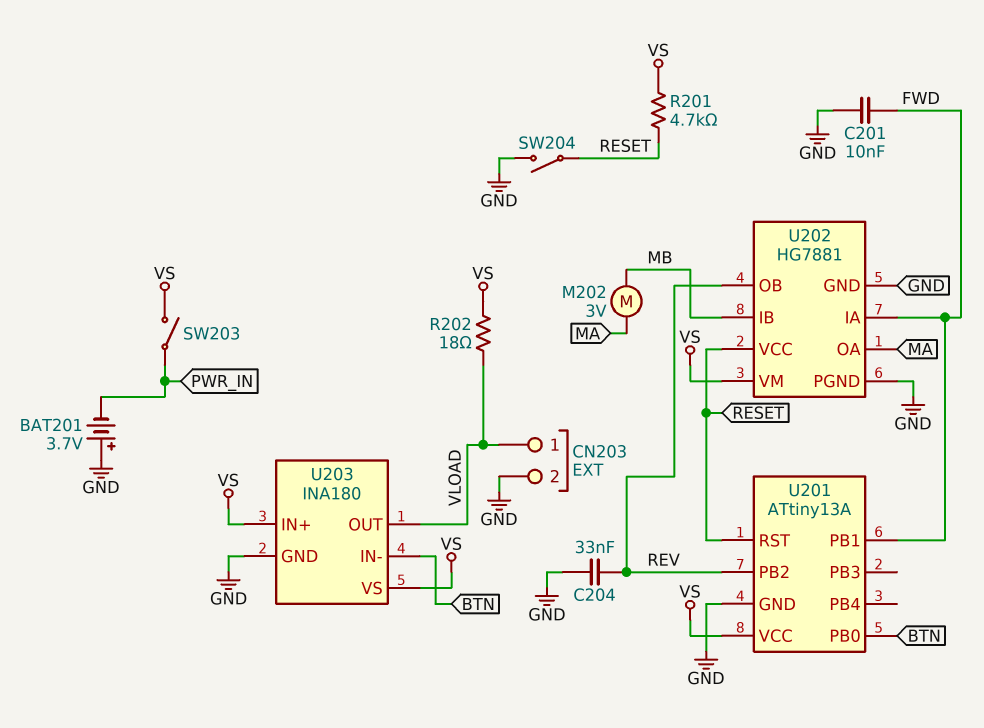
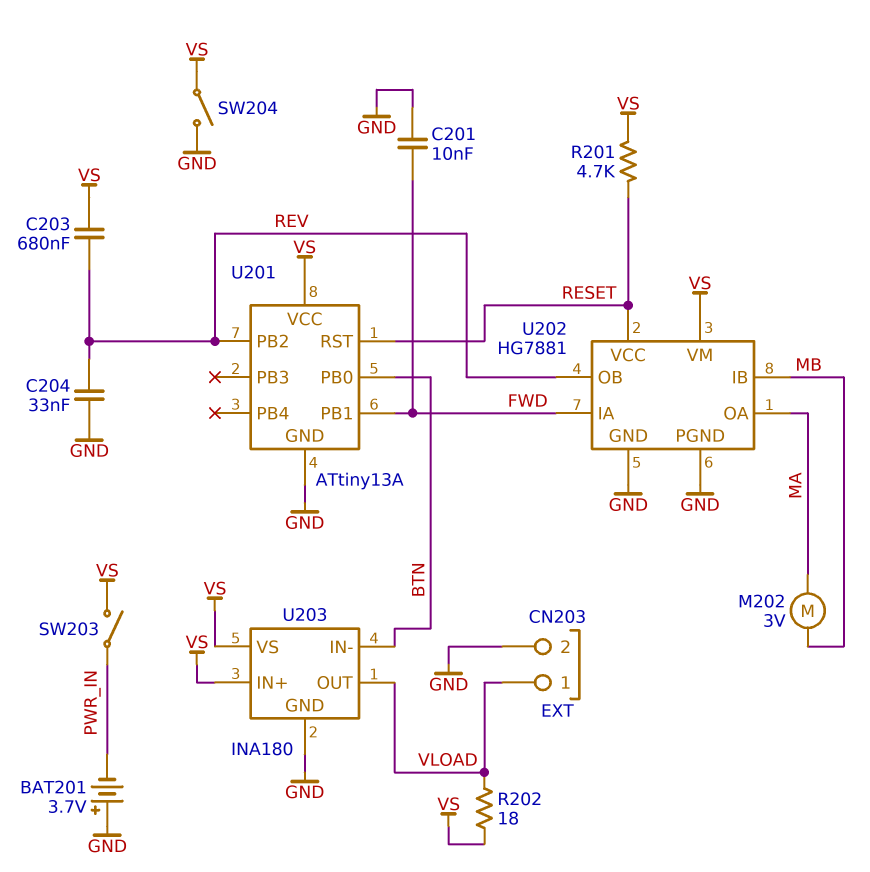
C203: none -> 680nF (REV, VS)
SW204: switch (GND, RESET) -> switch (GND, VS)

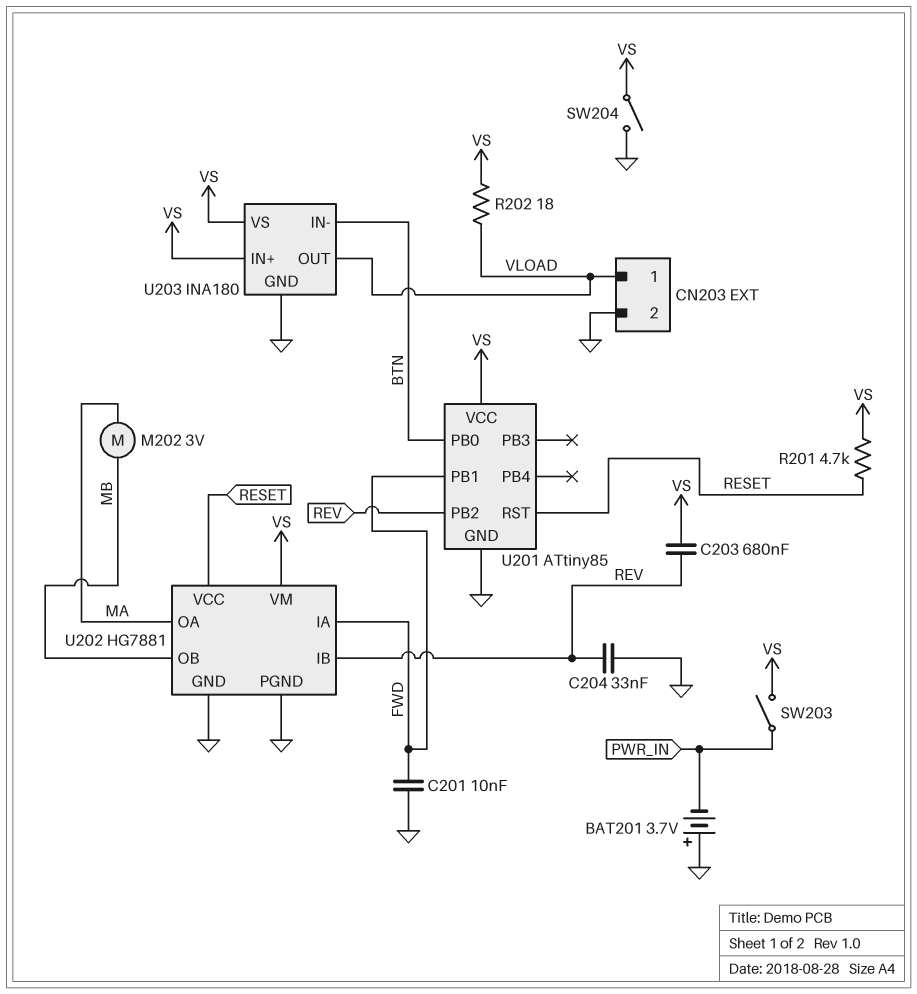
U201: ATtiny13A -> ATtiny85
U202 pin IB: MB -> REV
U202 pin OB: REV -> MB

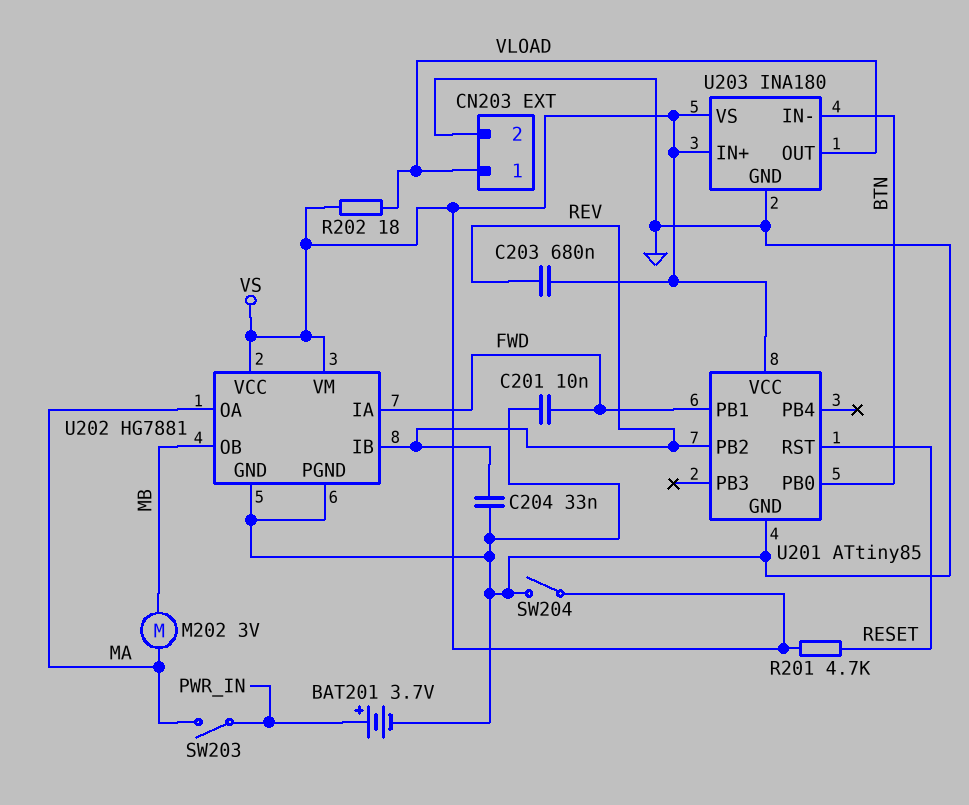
BAT201: 3.7V (plus GND, minus PWR_IN) -> 3.7V (plus PWR_IN, minus GND)
SW203: switch (PWR_IN, VS) -> switch (MA, PWR_IN)
U202 pin VCC: RESET -> VS

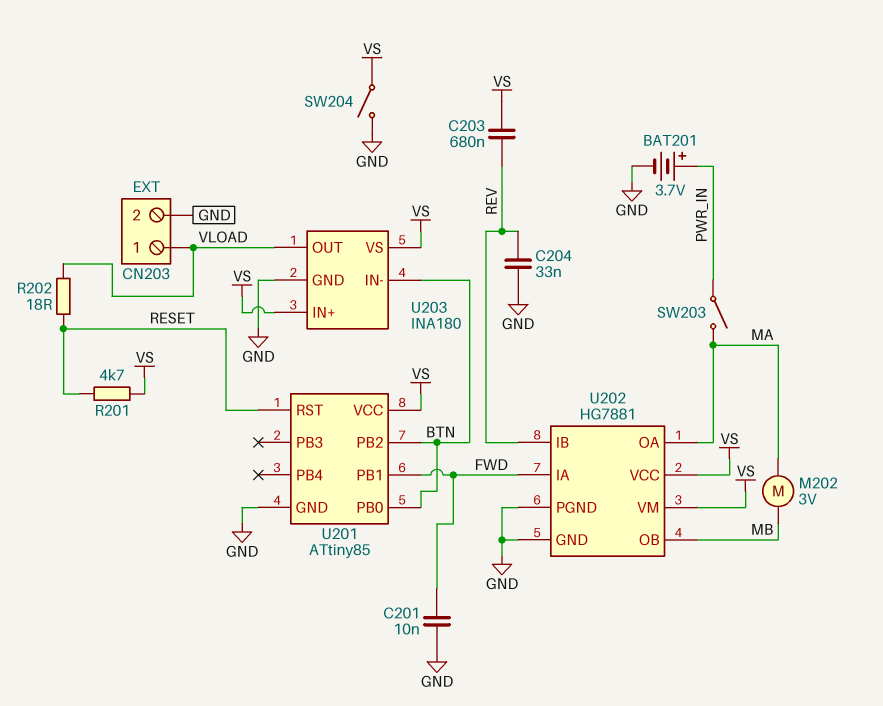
R202: 18 (VLOAD, VS) -> 18 (RESET, VLOAD)
U201 pin PB2: REV -> BTN

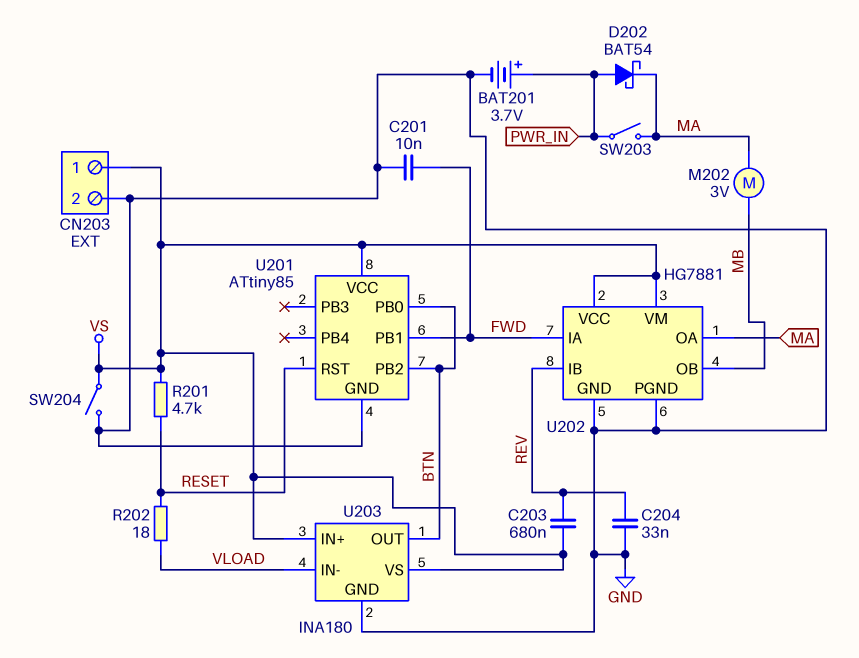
CN203 pin 1: VLOAD -> VS
D202: none -> schottky BAT54 (A PWR_IN, K MA)
U203 pin IN-: BTN -> VLOAD
U203 pin OUT: VLOAD -> BTN

